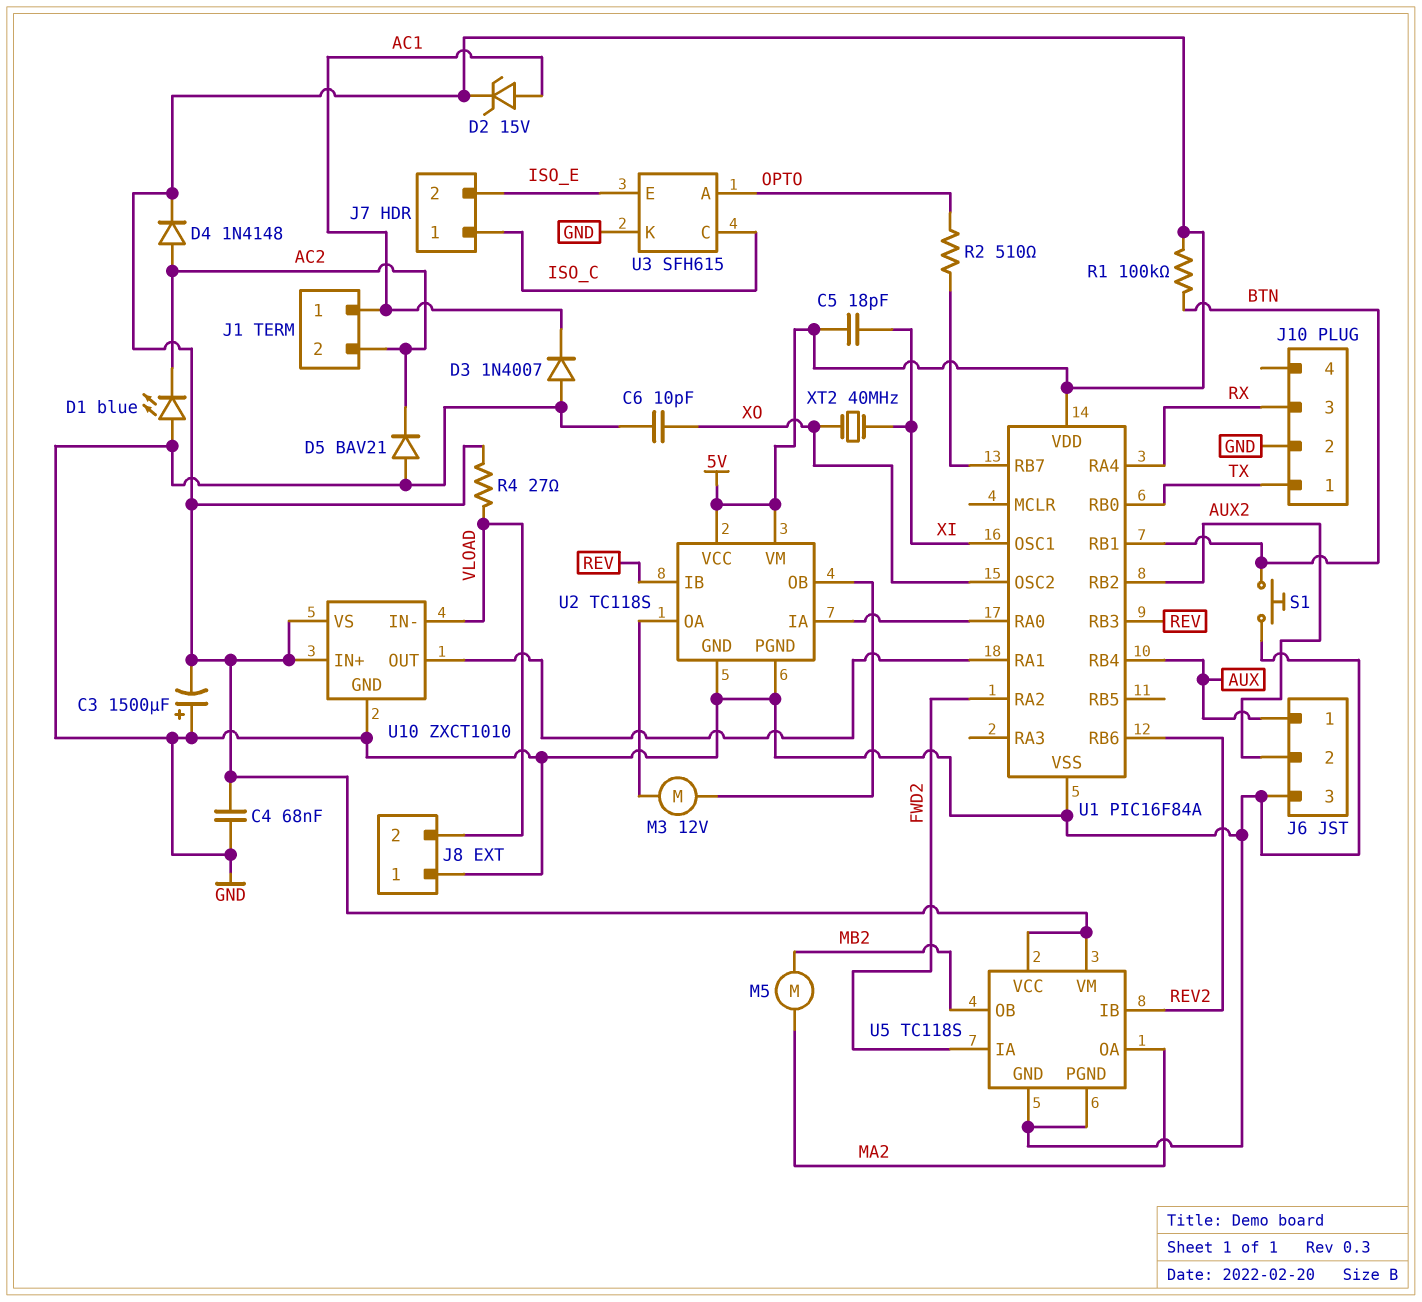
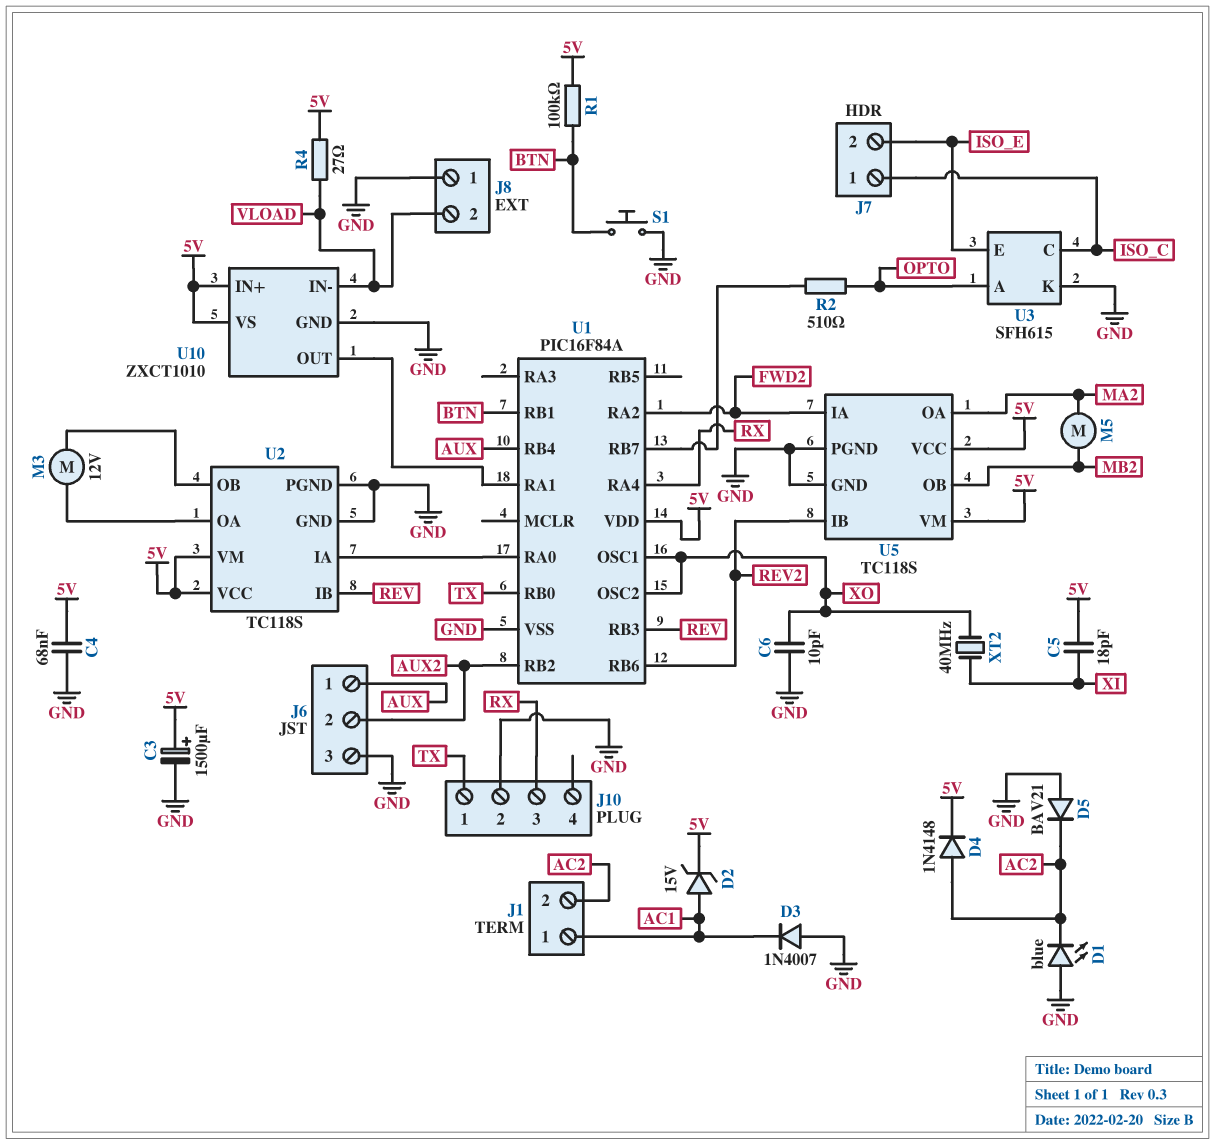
C3: 1500uF (plus GND, minus 5V) -> 1500uF (plus 5V, minus GND)
U1 pin OSC1: XI -> XO

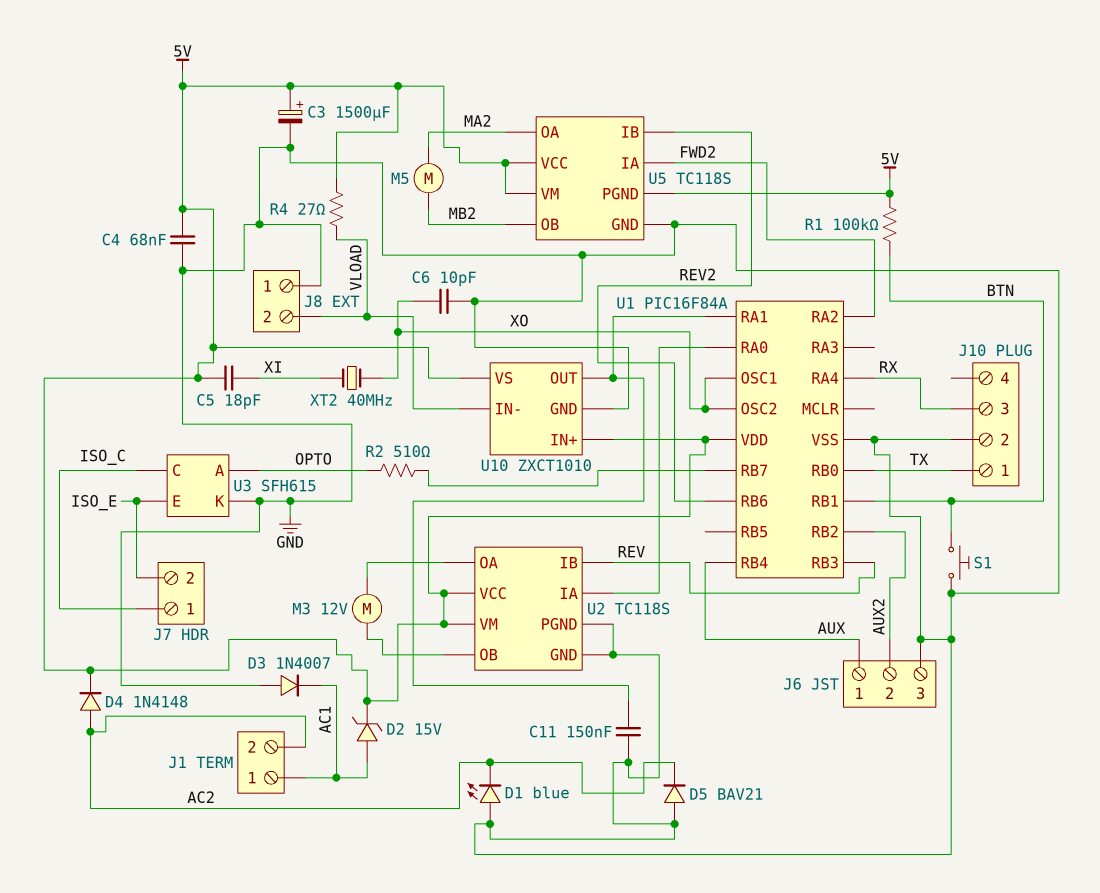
C11: none -> 150nF (GND, U1/RA1)
U5 pin PGND: GND -> 5V

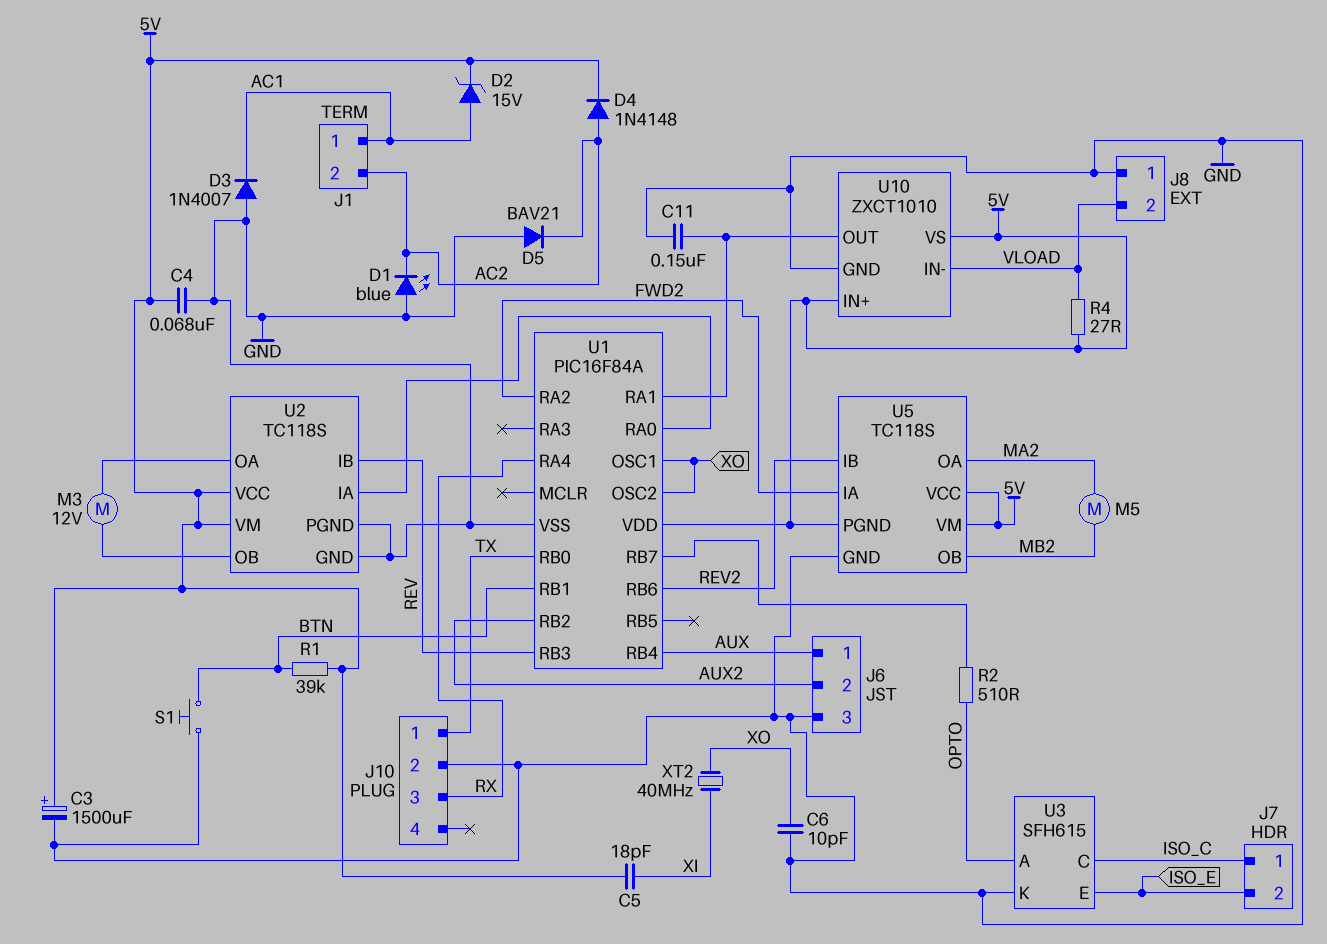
R1: 100k (5V, BTN) -> 39k (5V, BTN)

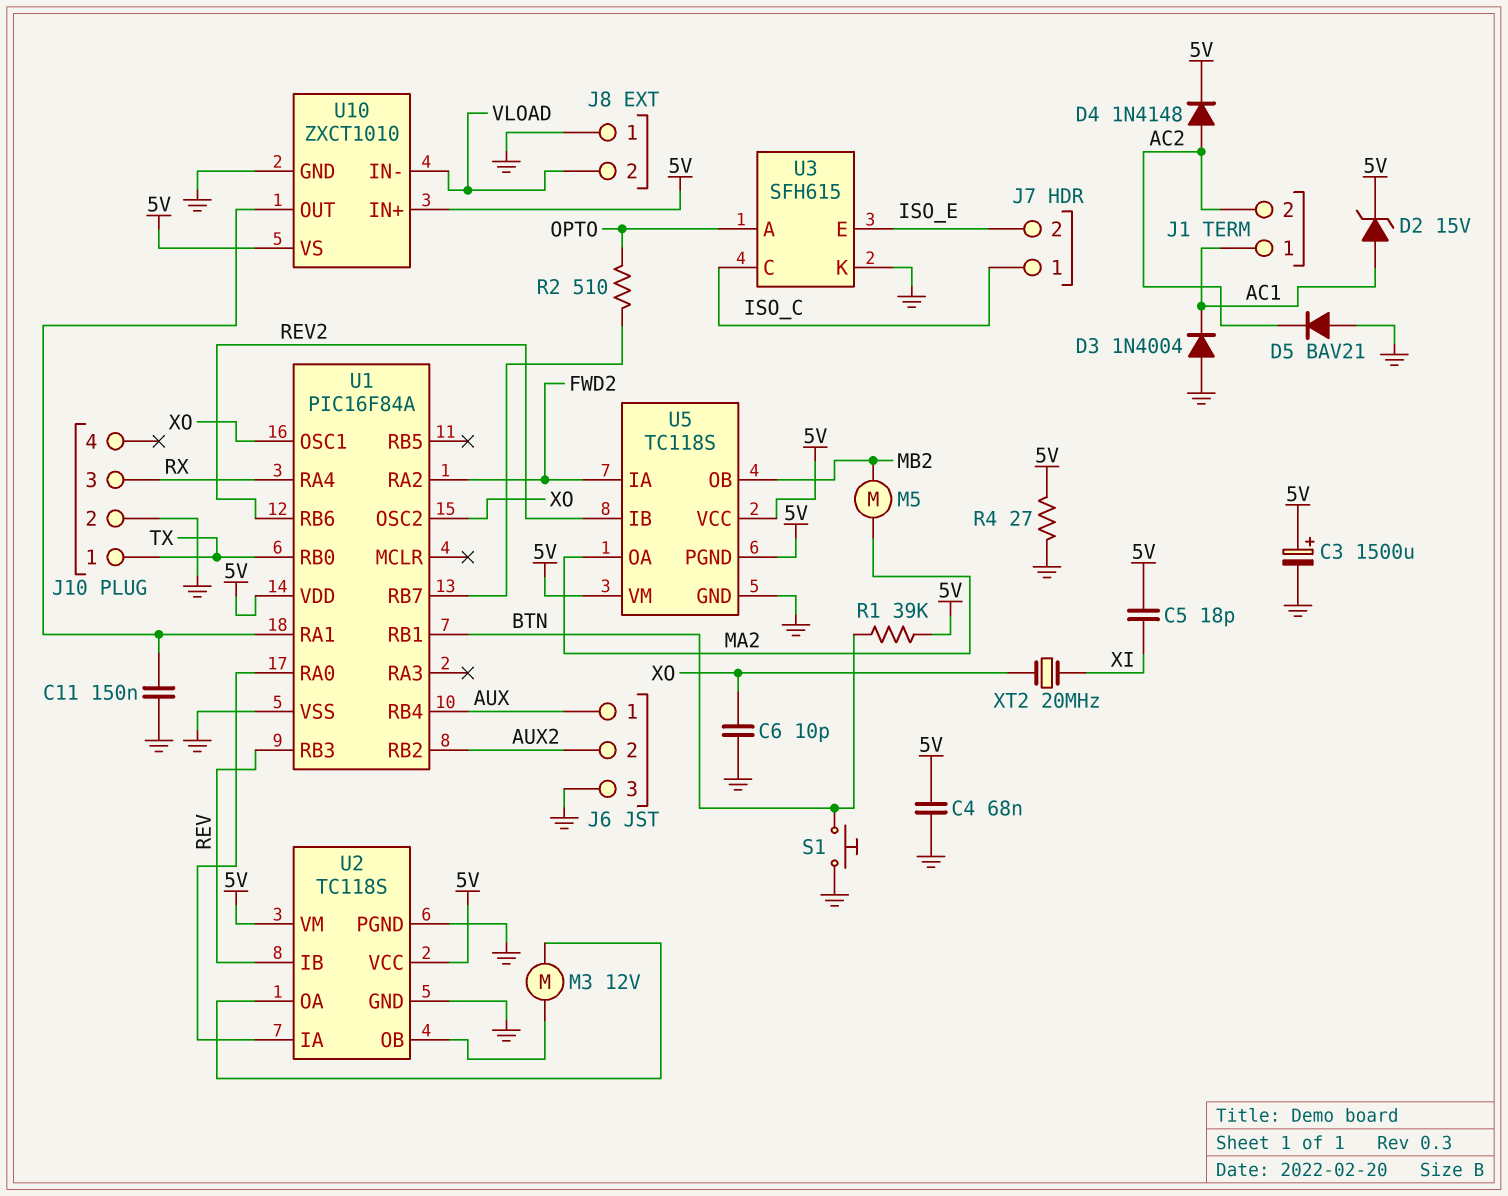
D1: LED blue (A GND, K AC2) -> none
D3: diode 1N4007 (A GND, K AC1) -> diode 1N4004 (A GND, K AC1)
R4: 27 (5V, VLOAD) -> 27 (5V, GND)
XT2: 40MHz (XI, XO) -> 20MHz (XI, XO)

